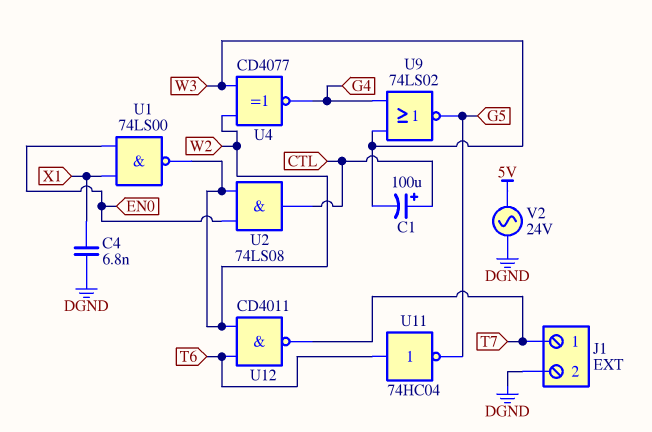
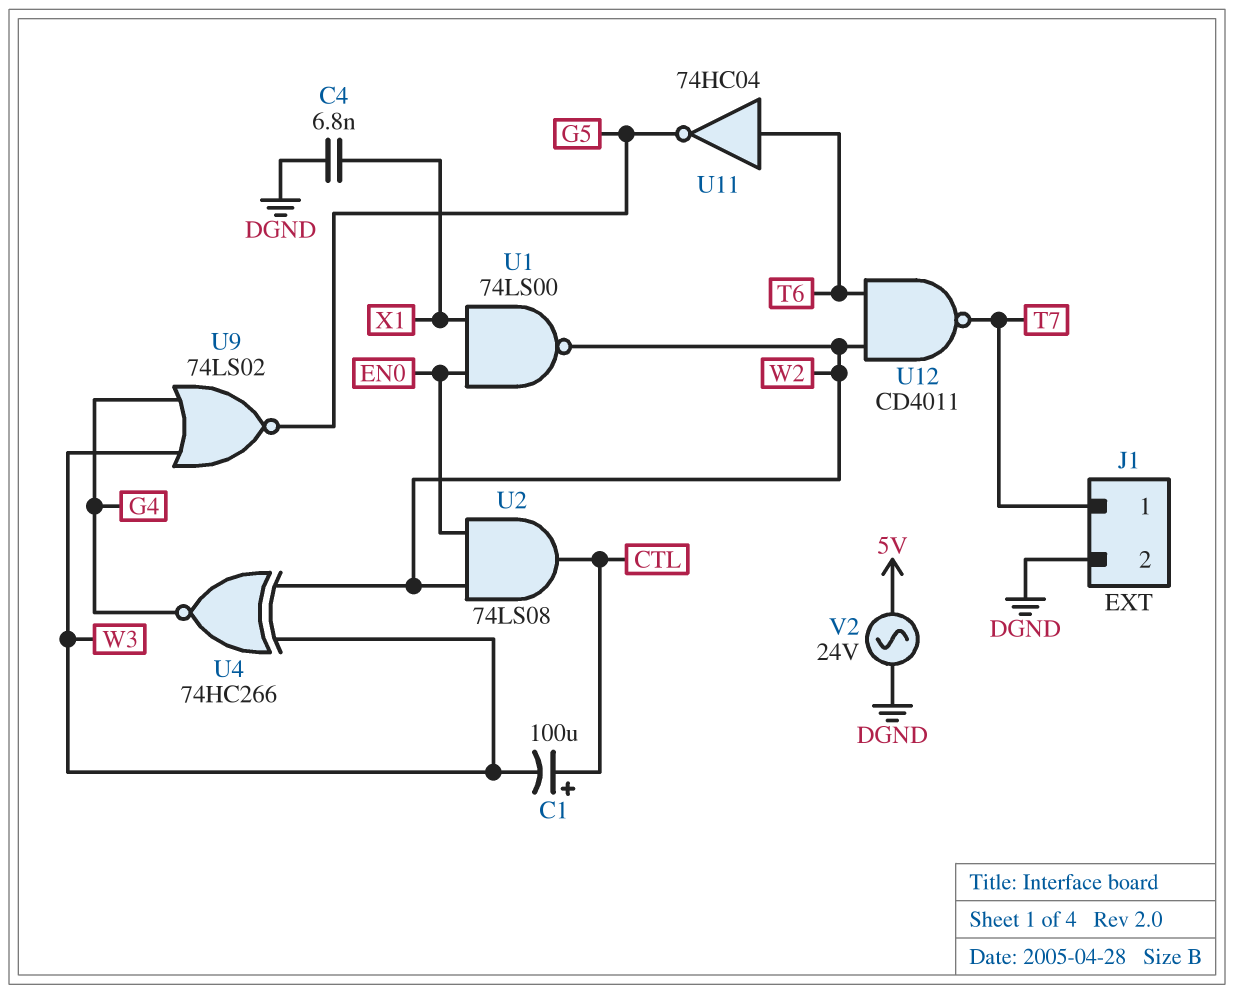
U4: XNOR CD4077 (in W2, in W3, out G4) -> XNOR 74HC266 (in W2, in W3, out G4)

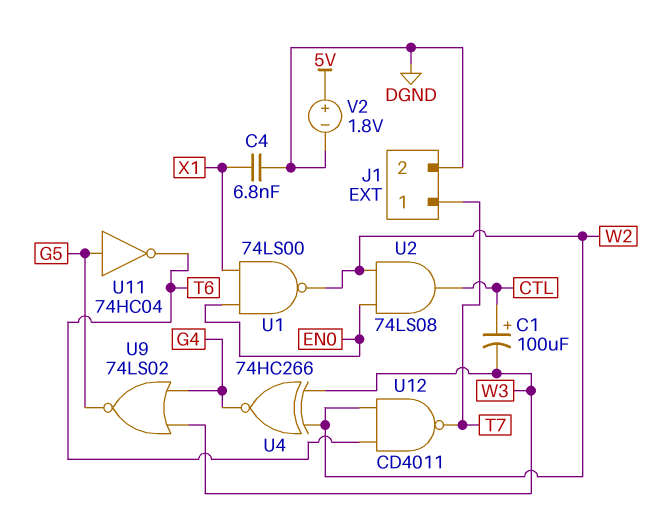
U11: NOT 74HC04 (in T6, out G5) -> NOT 74HC04 (in G5, out T6)
V2: AC 24V (5V, DGND) -> 1.8V (plus 5V, minus DGND)

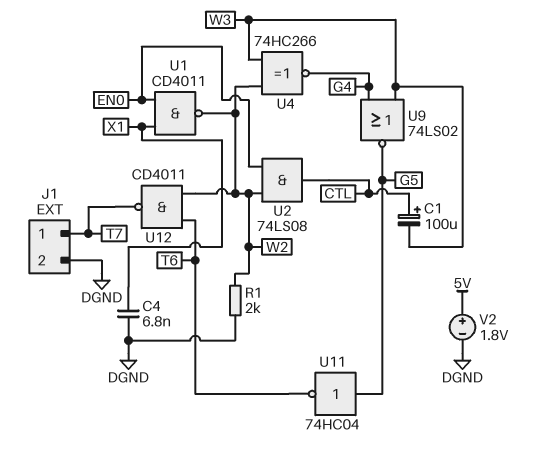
R1: none -> 2k (DGND, W2)
U1: NAND 74LS00 (in EN0, in X1, out W2) -> NAND CD4011 (in EN0, in X1, out W2)

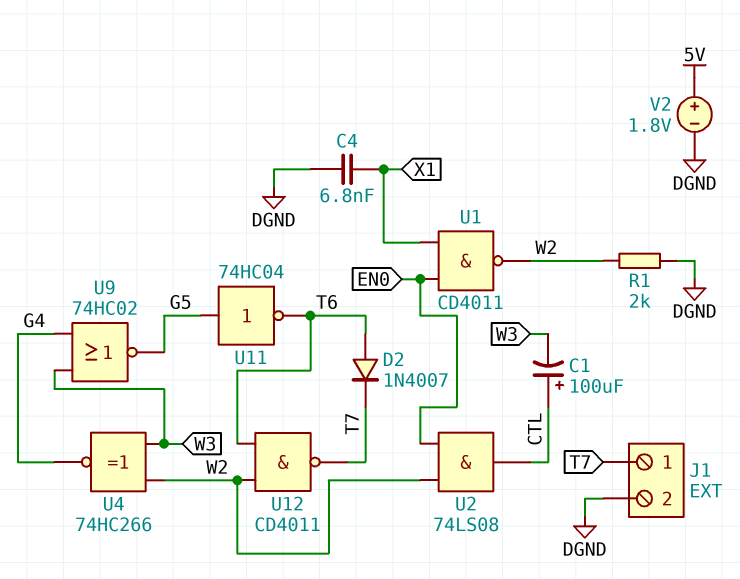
D2: none -> diode 1N4007 (A T6, K T7)
U9: NOR 74LS02 (in G4, in W3, out G5) -> NOR 74HC02 (in G4, in W3, out G5)

